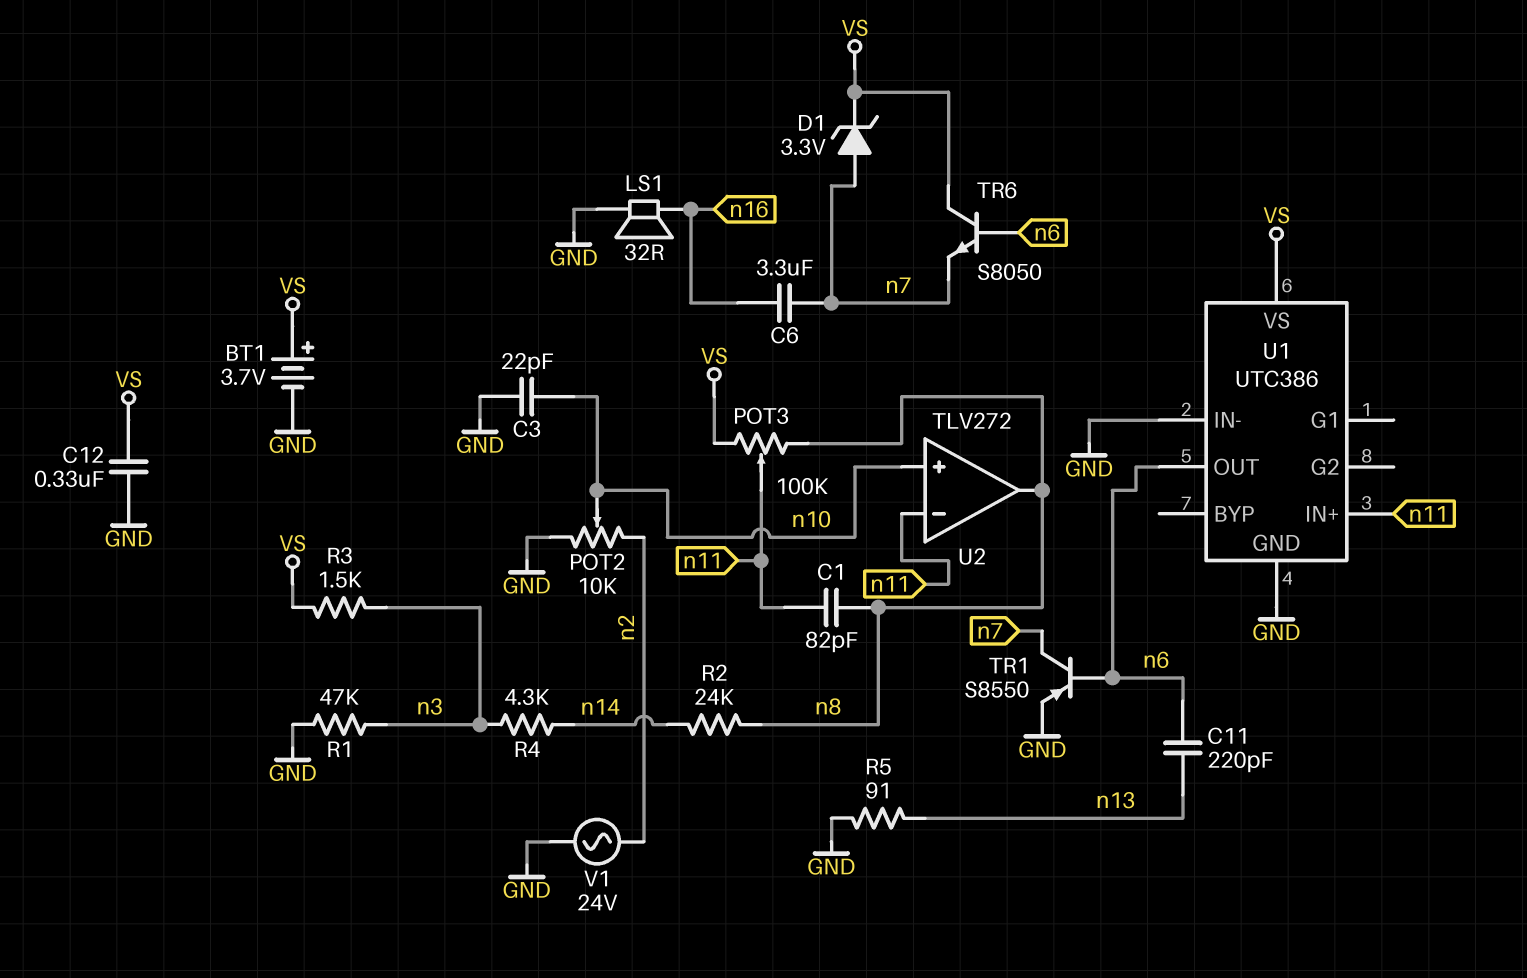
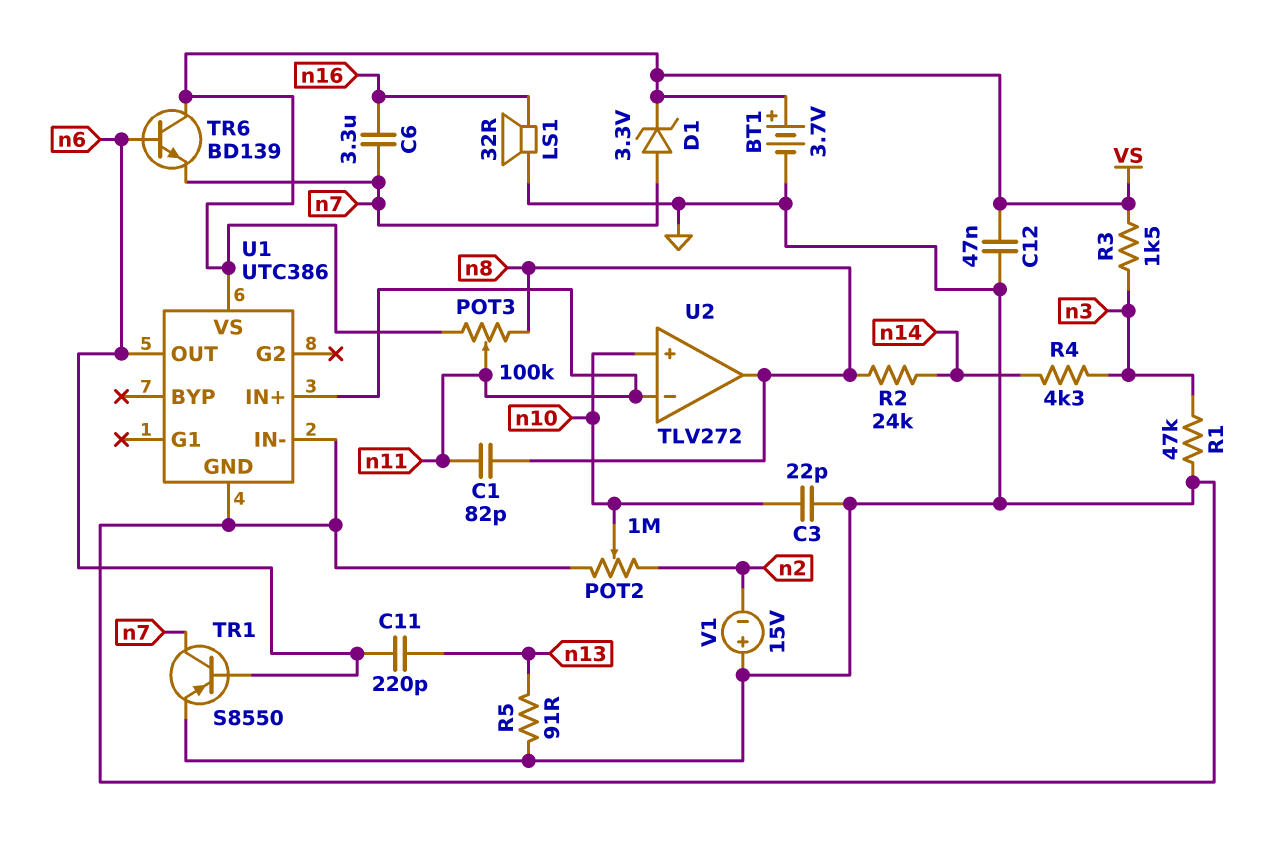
C12: 330nF (GND, VS) -> 47nF (GND, VS)
POT2: 10k (GND, n2, wiper n10) -> 1M (GND, n2, wiper n10)
TR6: NPN S8050 (B n6, C VS, E n7) -> NPN BD139 (B n6, C VS, E n7)
V1: AC 24V (GND, n2) -> 15V (plus GND, minus n2)

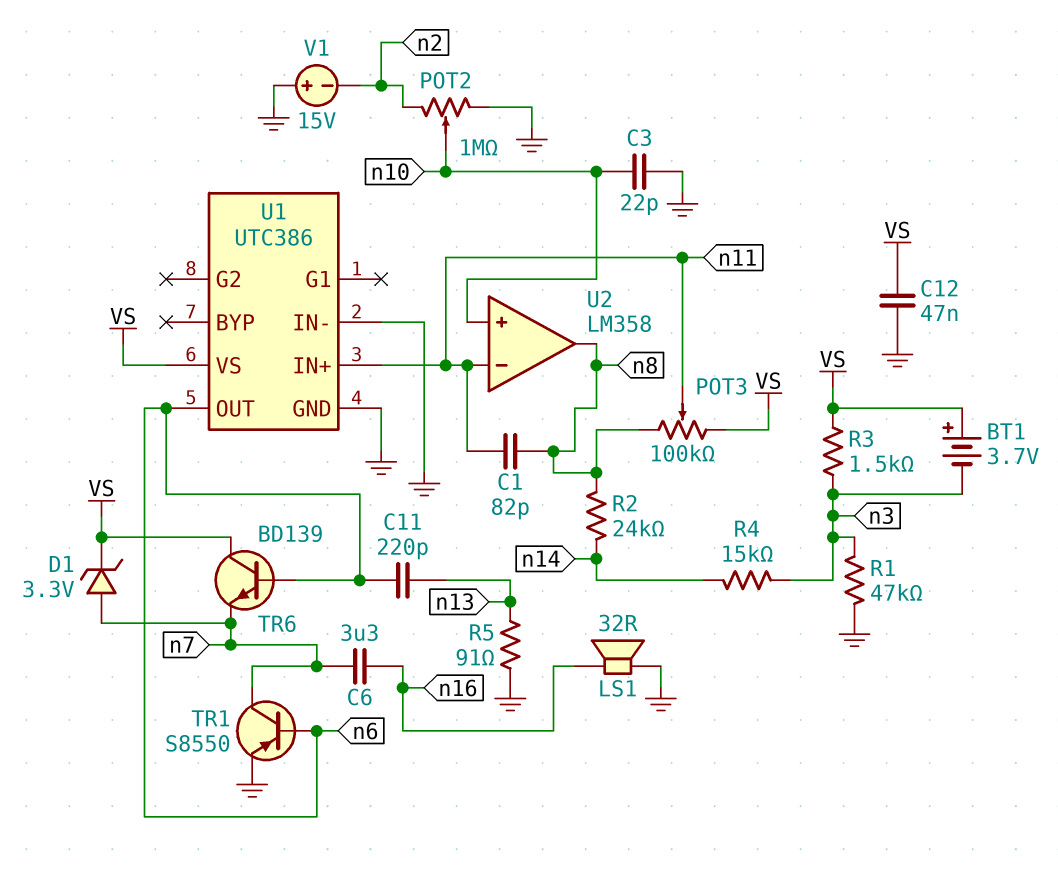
BT1: 3.7V (plus VS, minus GND) -> 3.7V (plus VS, minus n3)
R4: 4.3k (n3, n14) -> 15k (n3, n14)
U2: TLV272 -> LM358

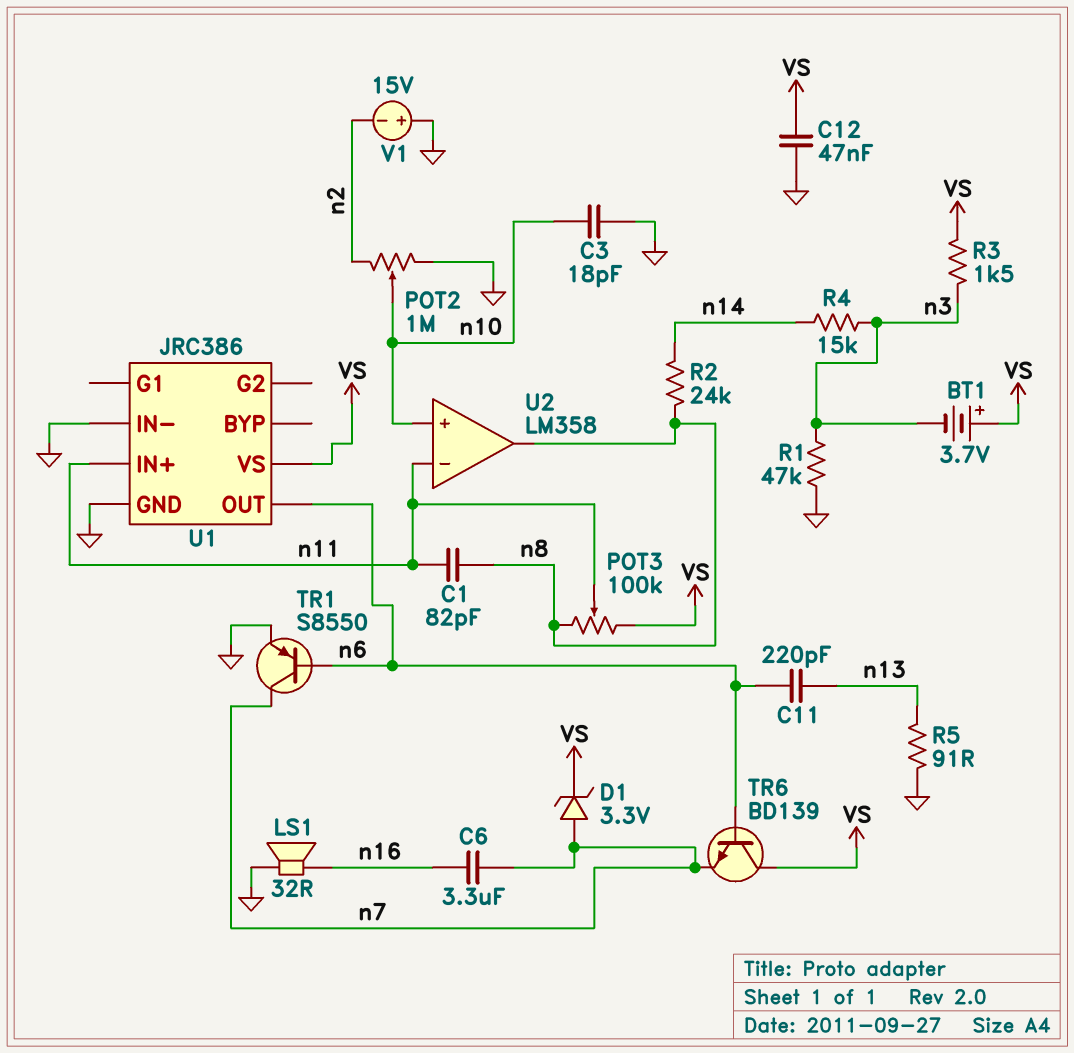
C3: 22pF (GND, n10) -> 18pF (GND, n10)
U1: UTC386 -> JRC386

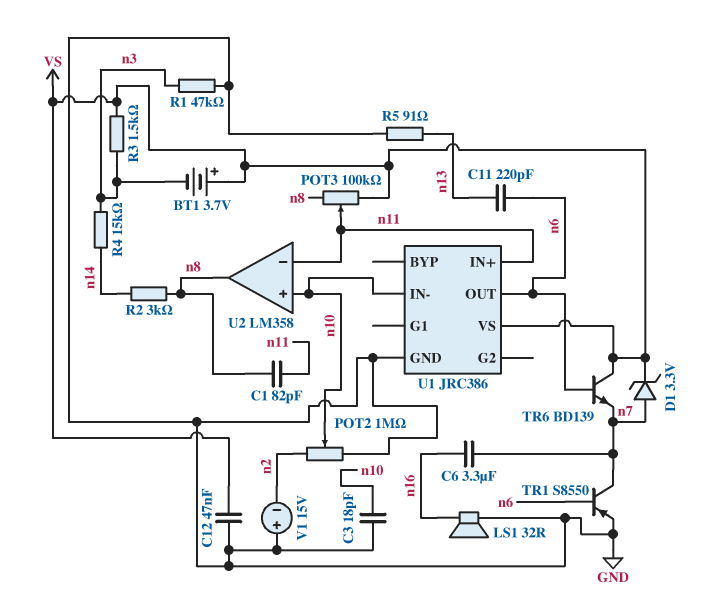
R2: 24k (n8, n14) -> 3k (n8, n14)
U1 pin IN-: GND -> n10

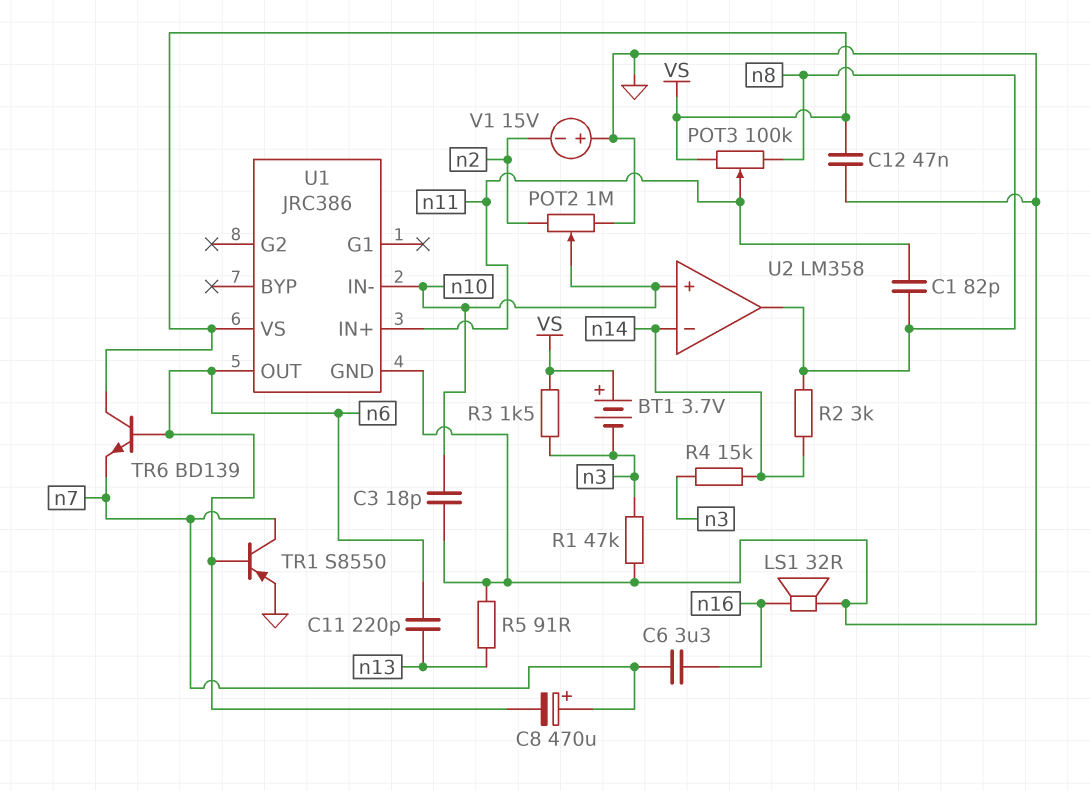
C8: none -> 470uF (plus n7, minus n6)
D1: zener 3.3V (A n7, K VS) -> none
U2 pin in-: n11 -> n14

